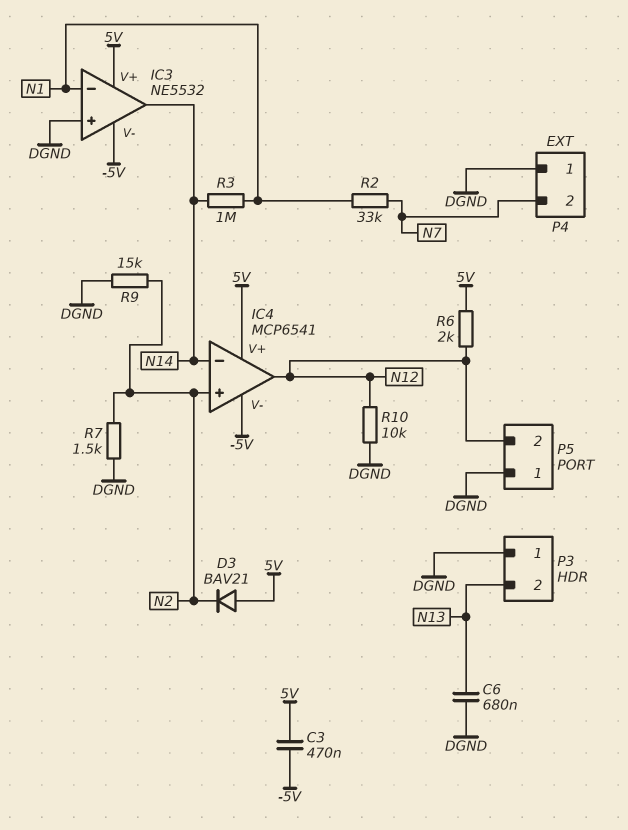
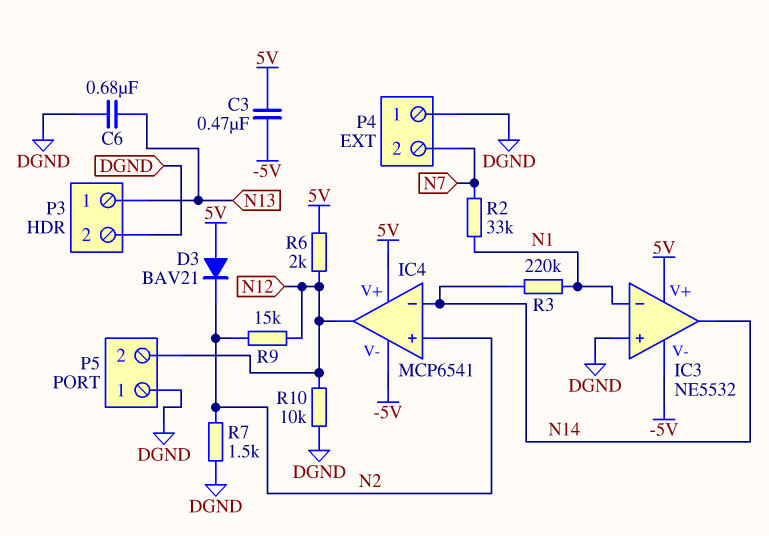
P3 pin 1: DGND -> N13
P3 pin 2: N13 -> DGND
R3: 1M (N1, N14) -> 220k (N1, N14)
R9: 15k (DGND, N2) -> 15k (N2, N12)

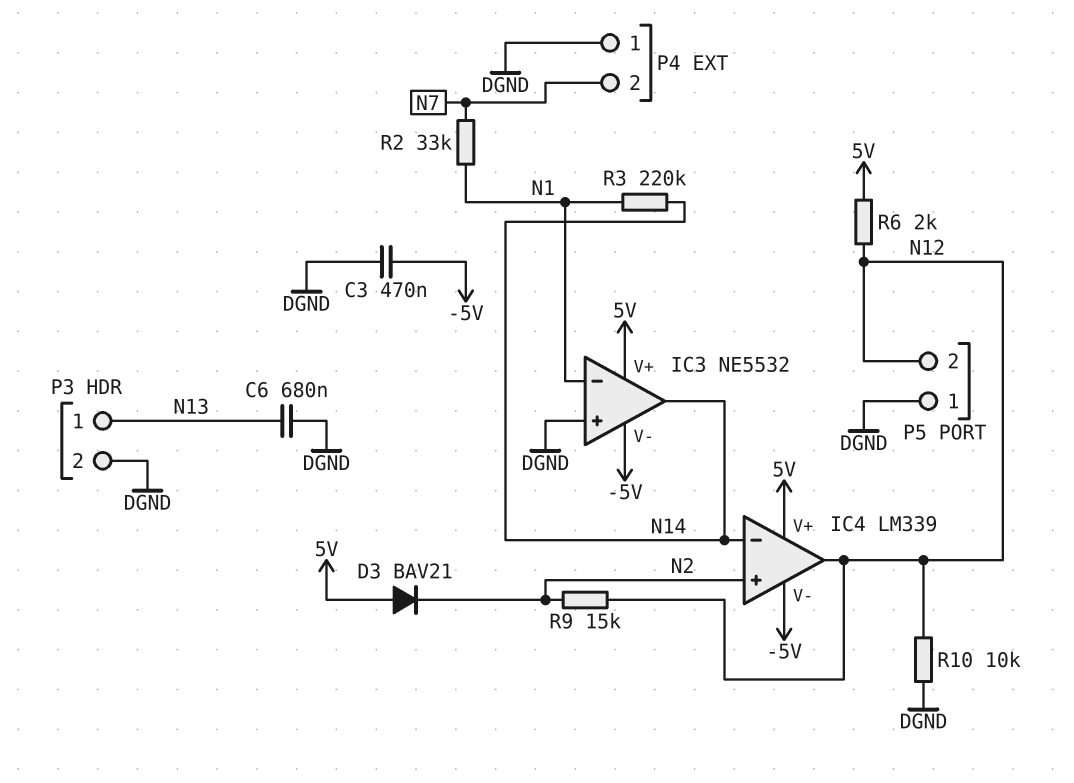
C3: 470nF (-5V, 5V) -> 470nF (-5V, DGND)
IC4: MCP6541 -> LM339
R7: 1.5k (DGND, N2) -> none

